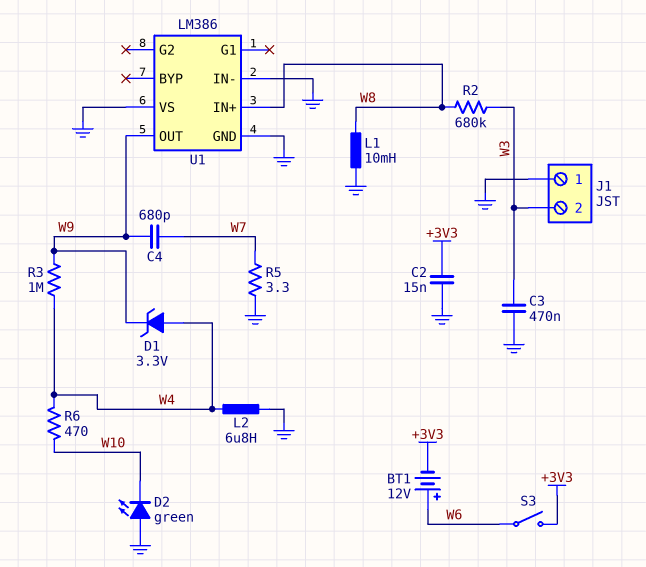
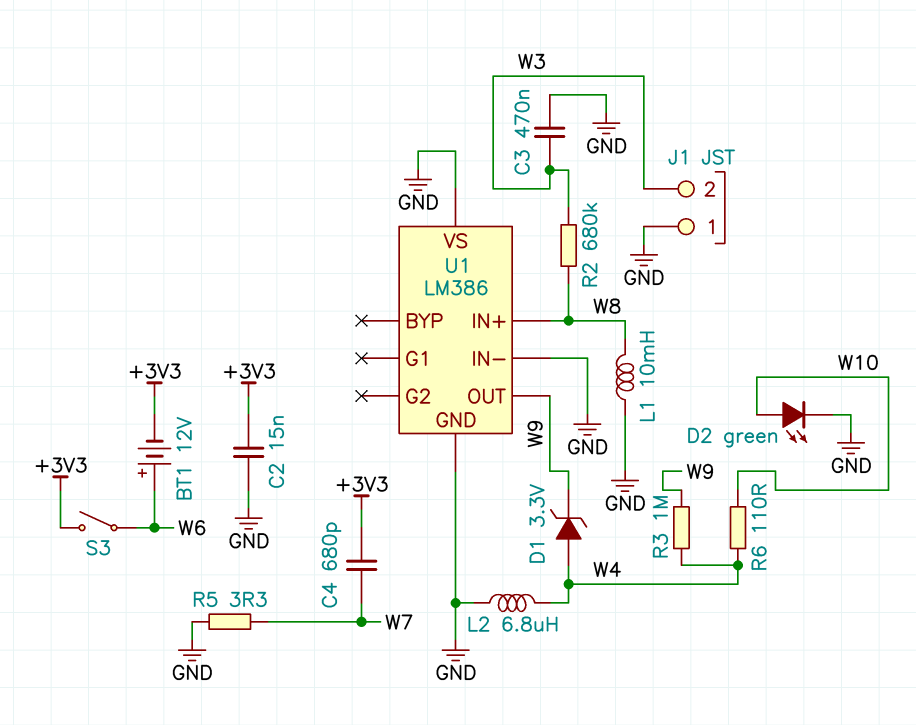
C4: 680pF (W7, W9) -> 680pF (+3V3, W7)
D2: LED green (A GND, K W10) -> LED green (A W10, K GND)
R6: 470 (W4, W10) -> 110 (W4, W10)

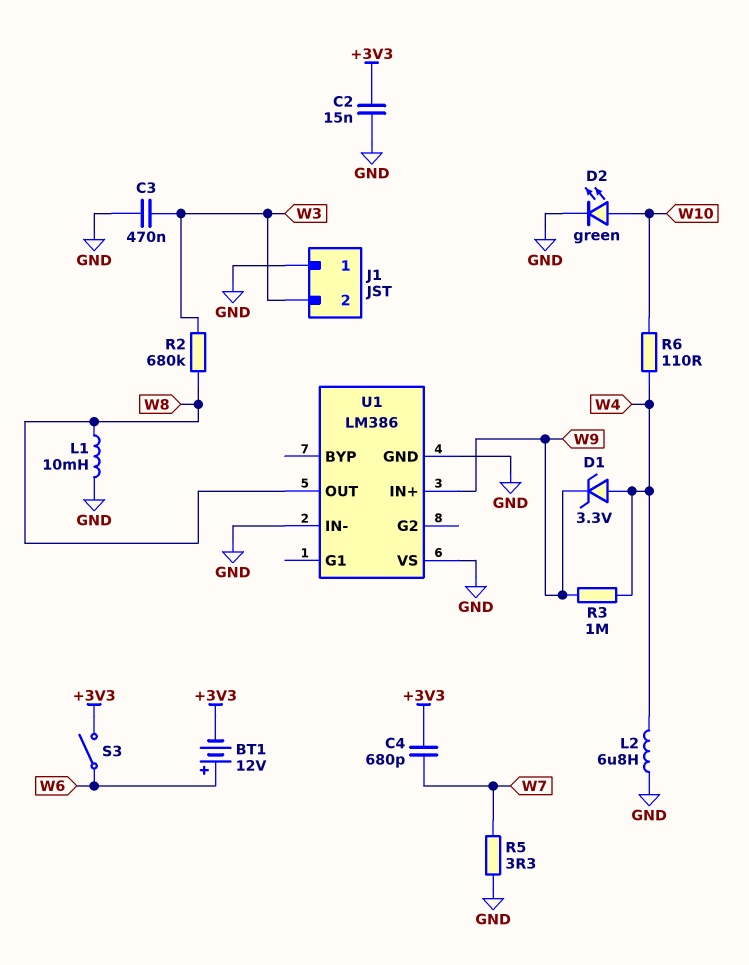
U1 pin IN+: W8 -> W9
U1 pin OUT: W9 -> W8

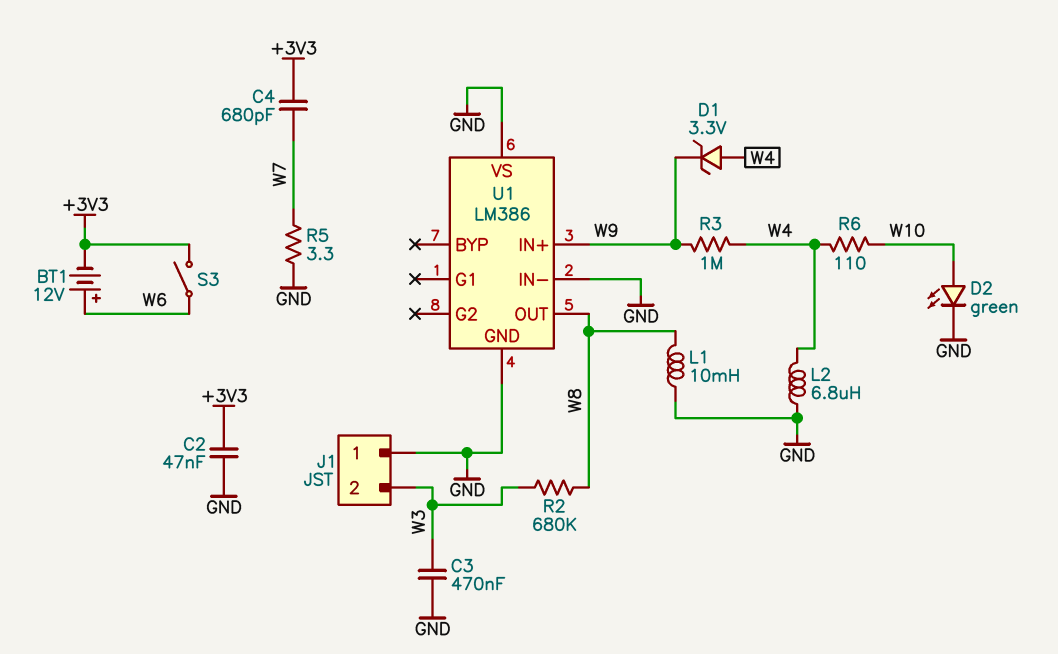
C2: 15nF (+3V3, GND) -> 47nF (+3V3, GND)

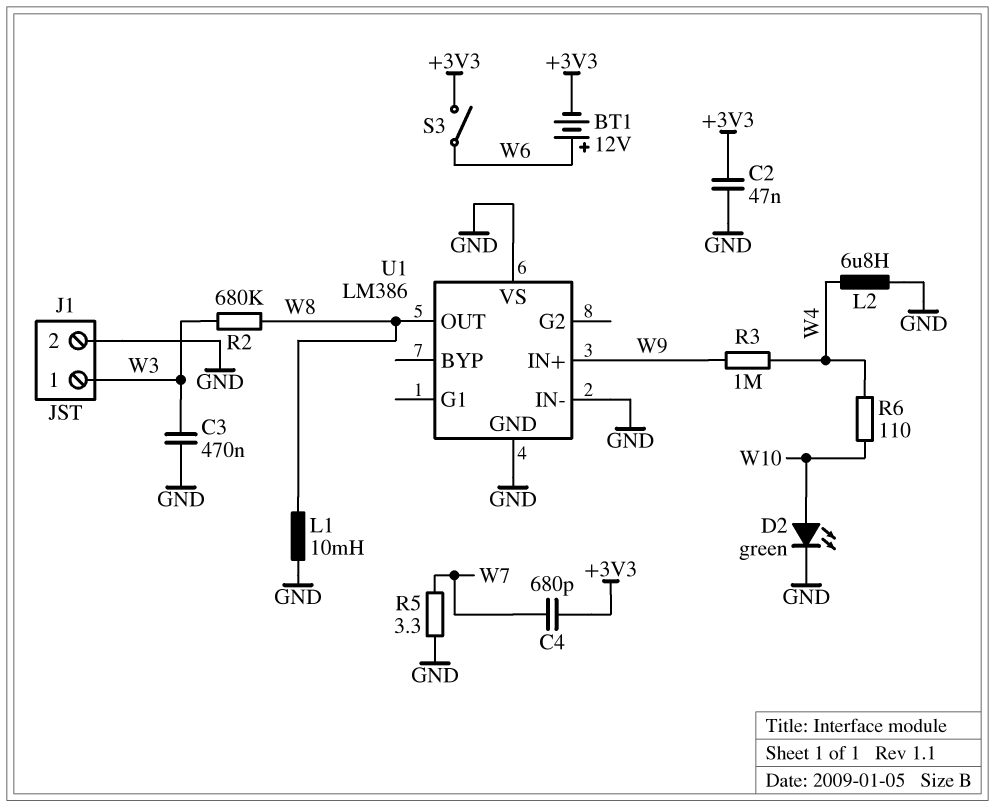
D1: zener 3.3V (A W4, K W9) -> none
J1 pin 1: GND -> W3
J1 pin 2: W3 -> GND

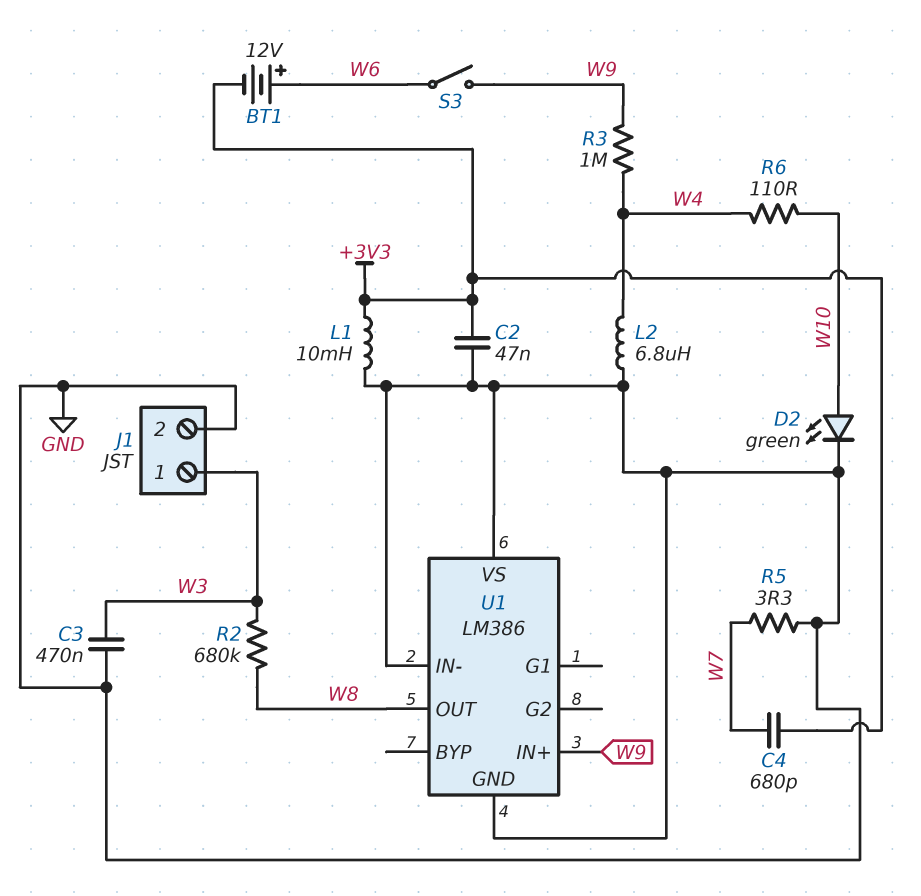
L1: 10mH (GND, W8) -> 10mH (+3V3, GND)
S3: switch (+3V3, W6) -> switch (W6, W9)

